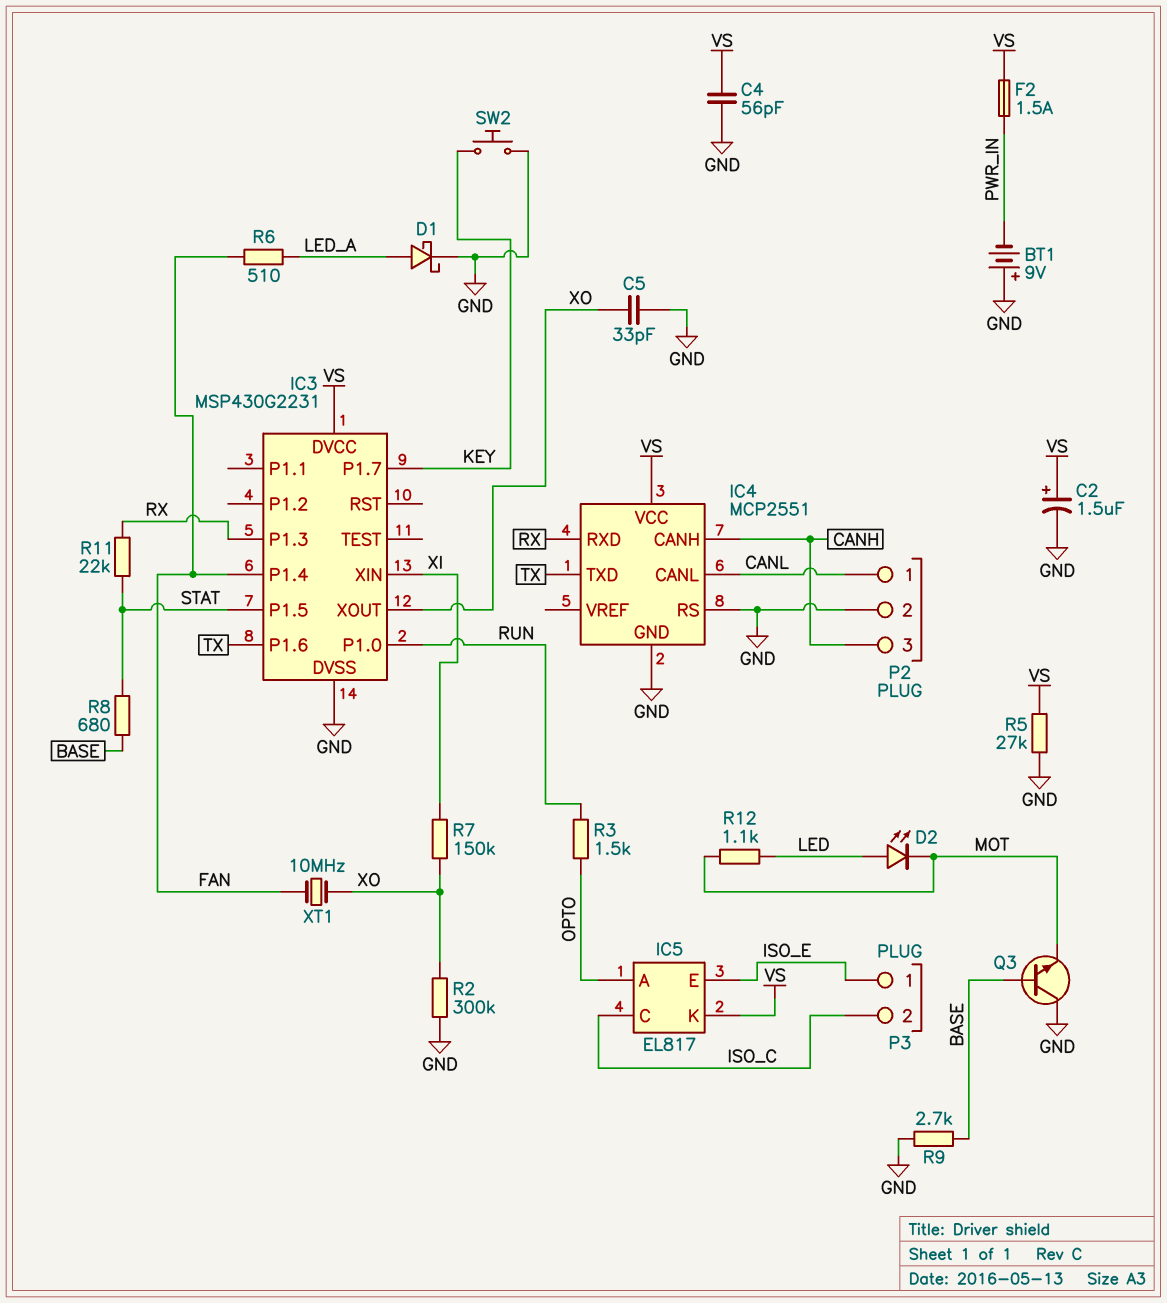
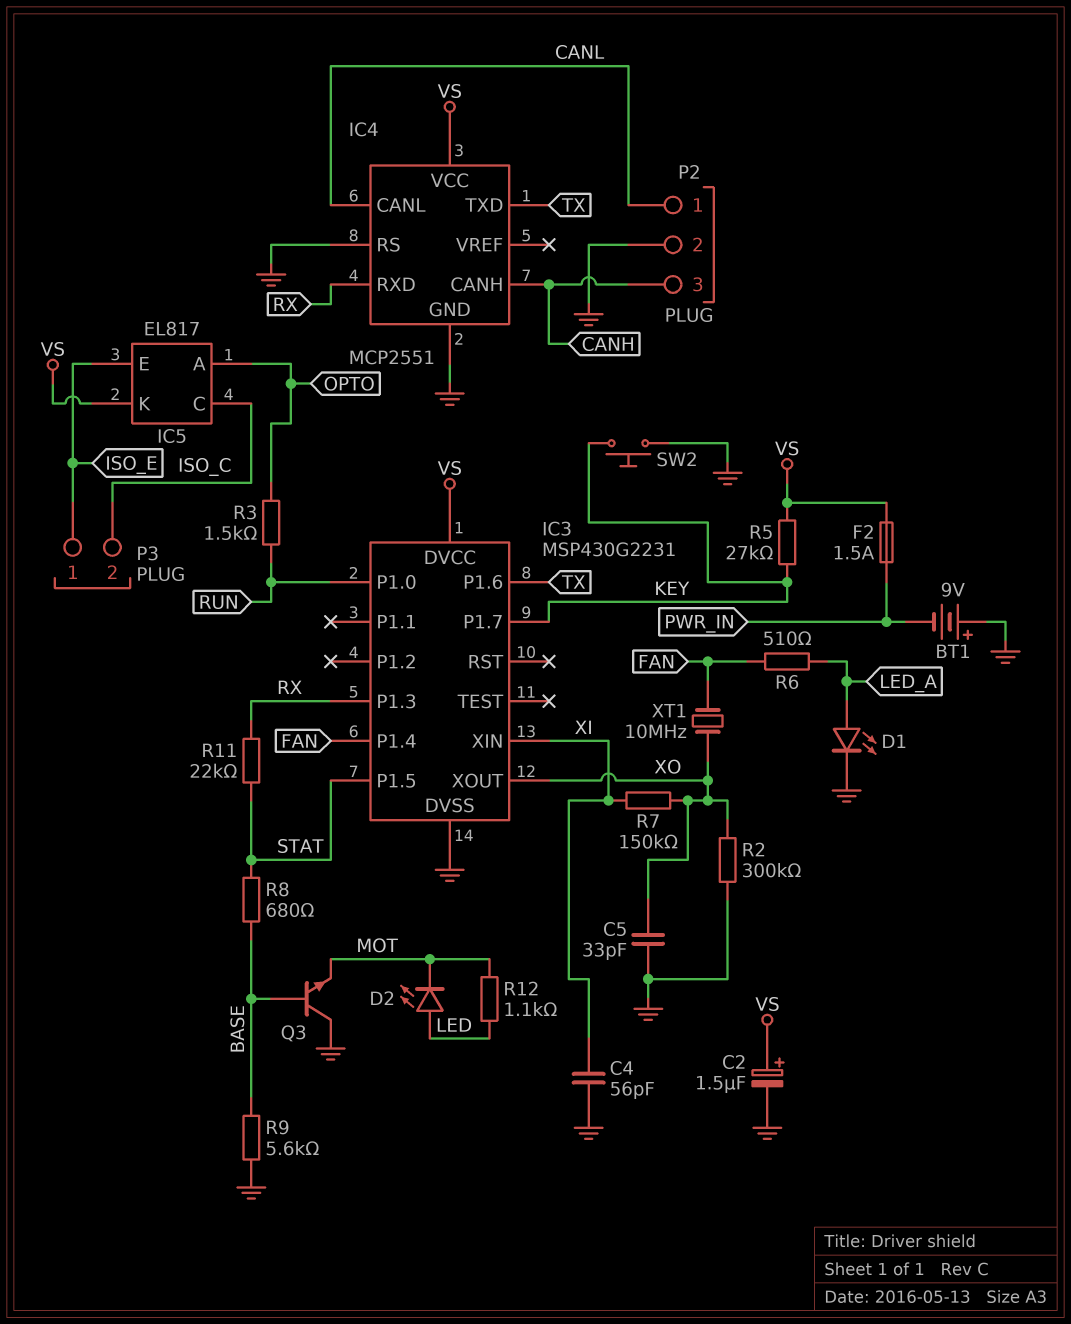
C4: 56pF (GND, VS) -> 56pF (GND, XI)
D1: schottky (A LED_A, K GND) -> LED (A LED_A, K GND)
R5: 27k (GND, VS) -> 27k (KEY, VS)
R9: 2.7k (BASE, GND) -> 5.6k (BASE, GND)

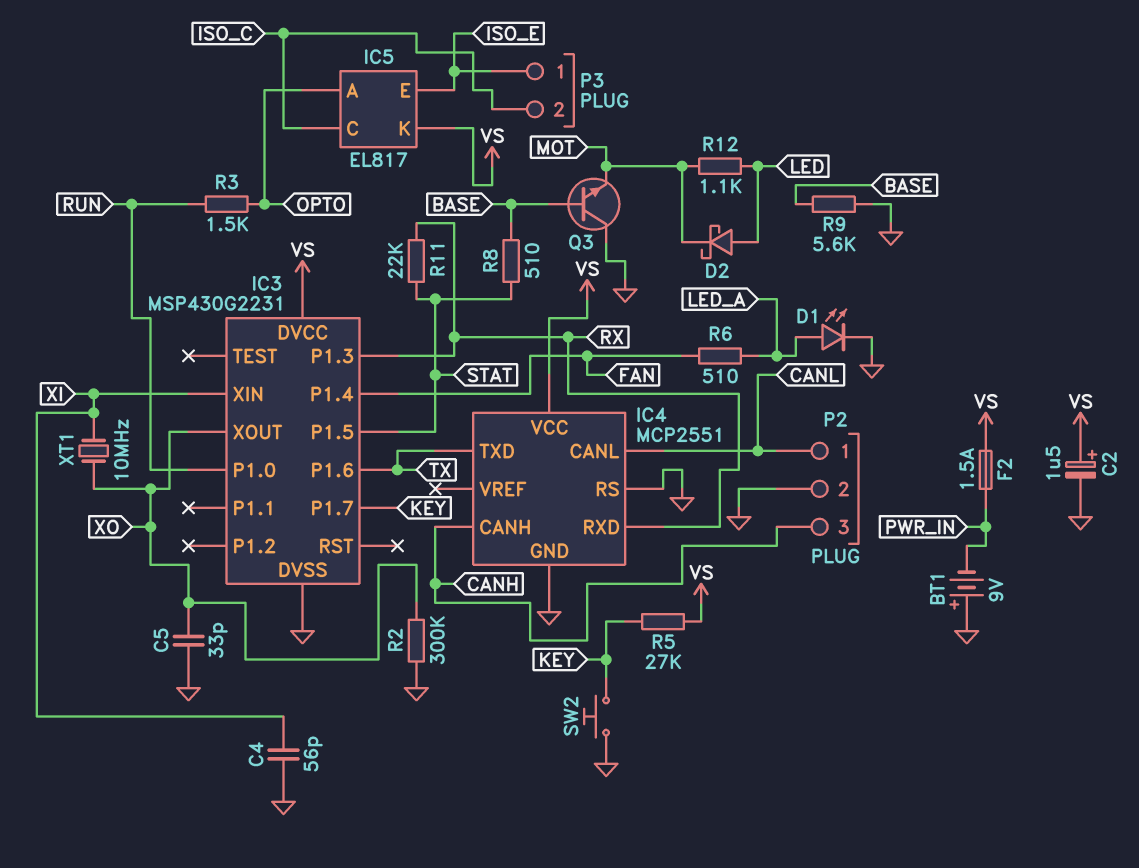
D2: LED (A LED, K MOT) -> schottky (A LED, K MOT)
R7: 150k (XI, XO) -> none
R8: 680 (BASE, STAT) -> 510 (BASE, STAT)
XT1: 10MHz (FAN, XO) -> 10MHz (XI, XO)

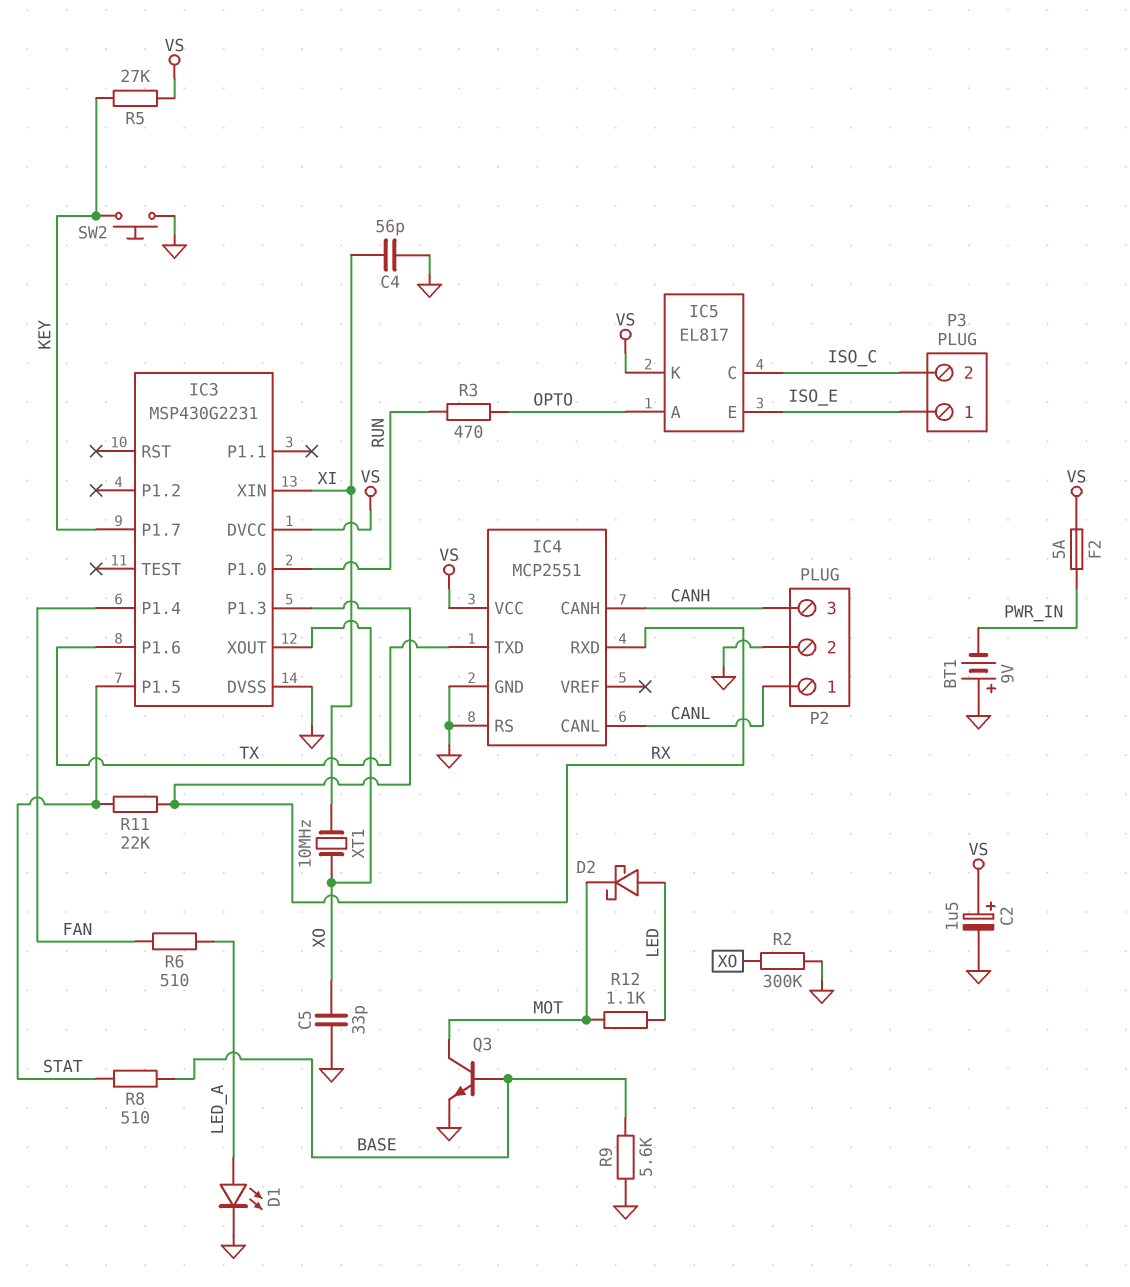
F2: 1.5A (PWR_IN, VS) -> 5A (PWR_IN, VS)
Q3: NPN (B BASE, C GND, E MOT) -> NPN (B BASE, C MOT, E GND)
R3: 1.5k (OPTO, RUN) -> 470 (OPTO, RUN)

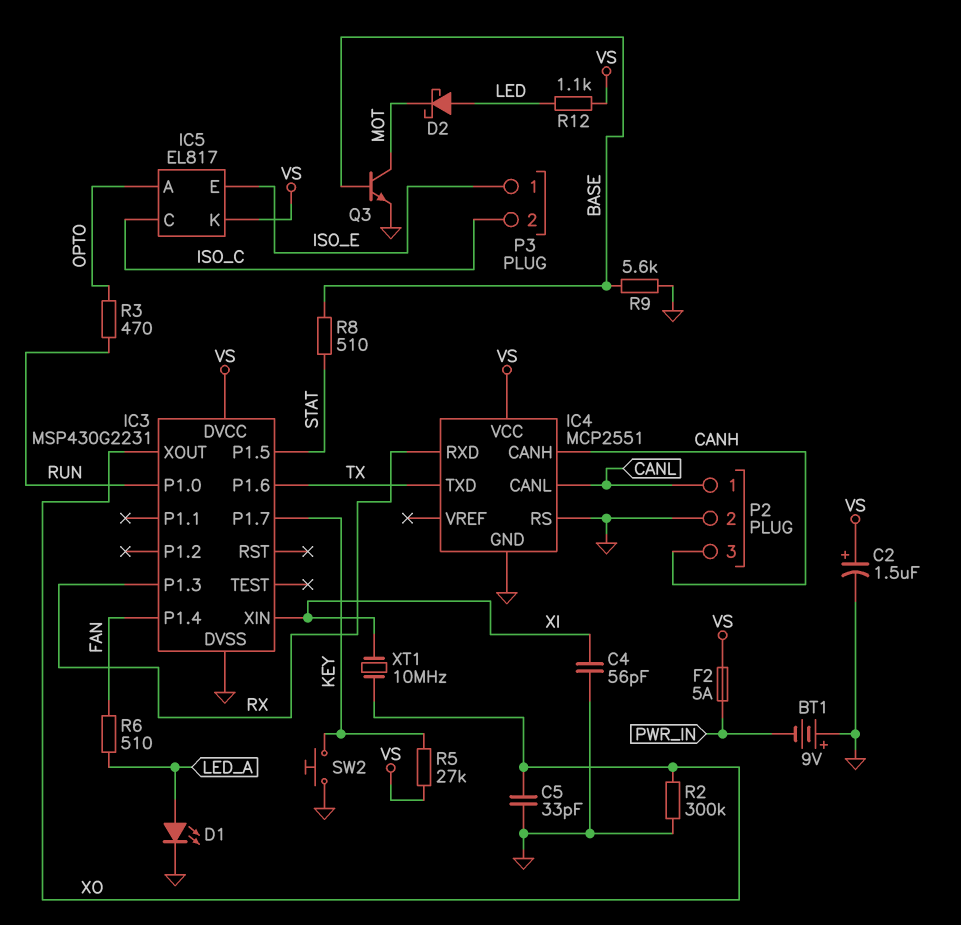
R11: 22k (RX, STAT) -> none
R12: 1.1k (LED, MOT) -> 1.1k (LED, VS)

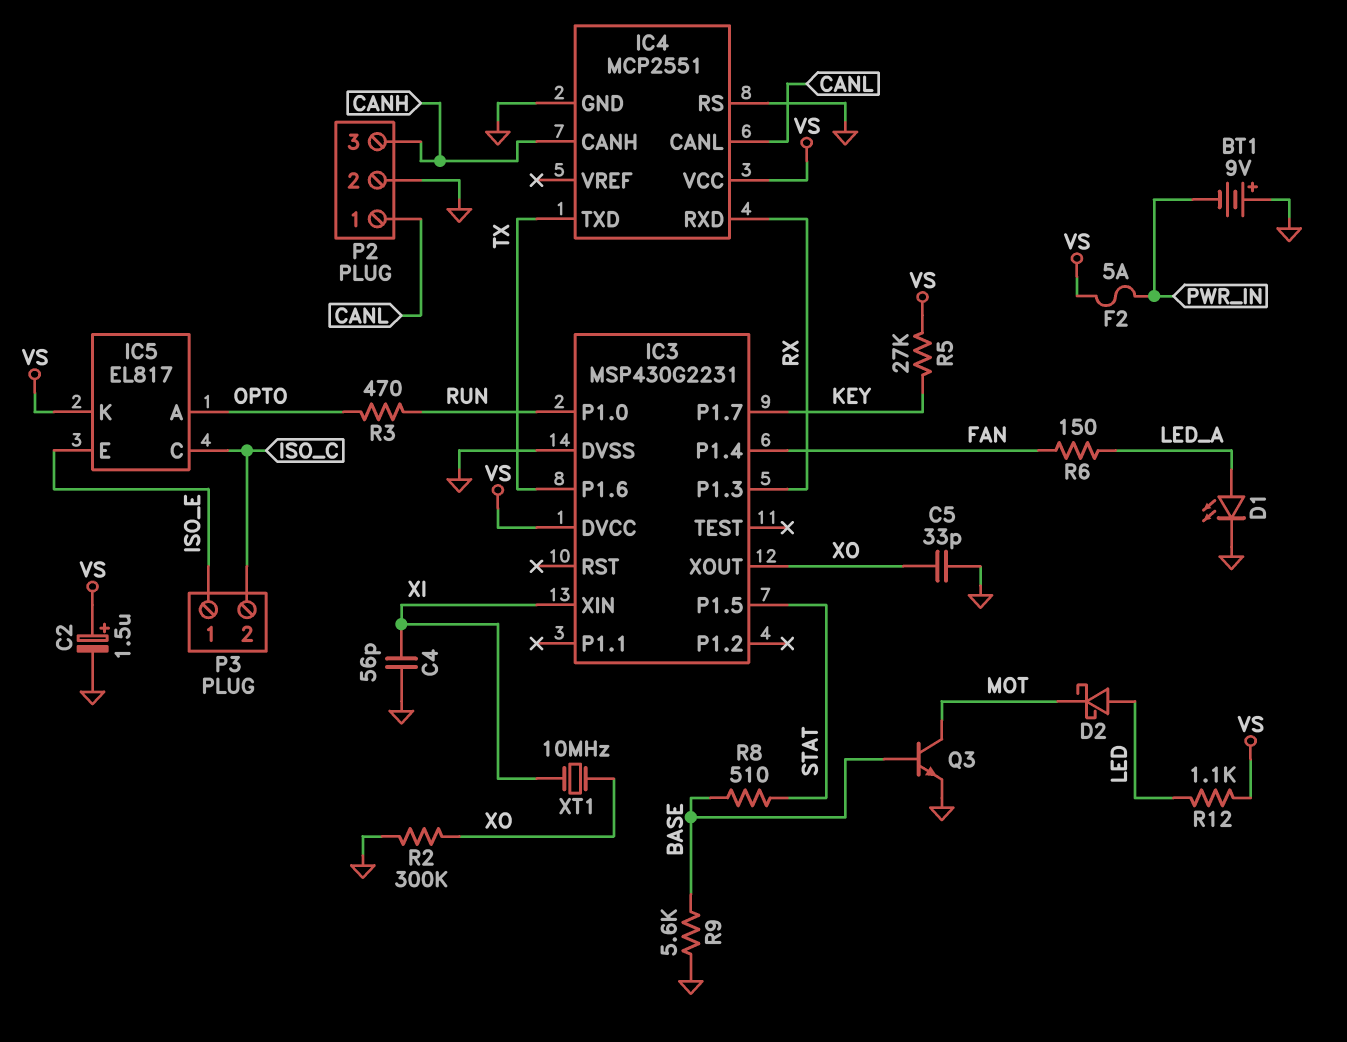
R6: 510 (FAN, LED_A) -> 150 (FAN, LED_A)
SW2: button (GND, KEY) -> none

